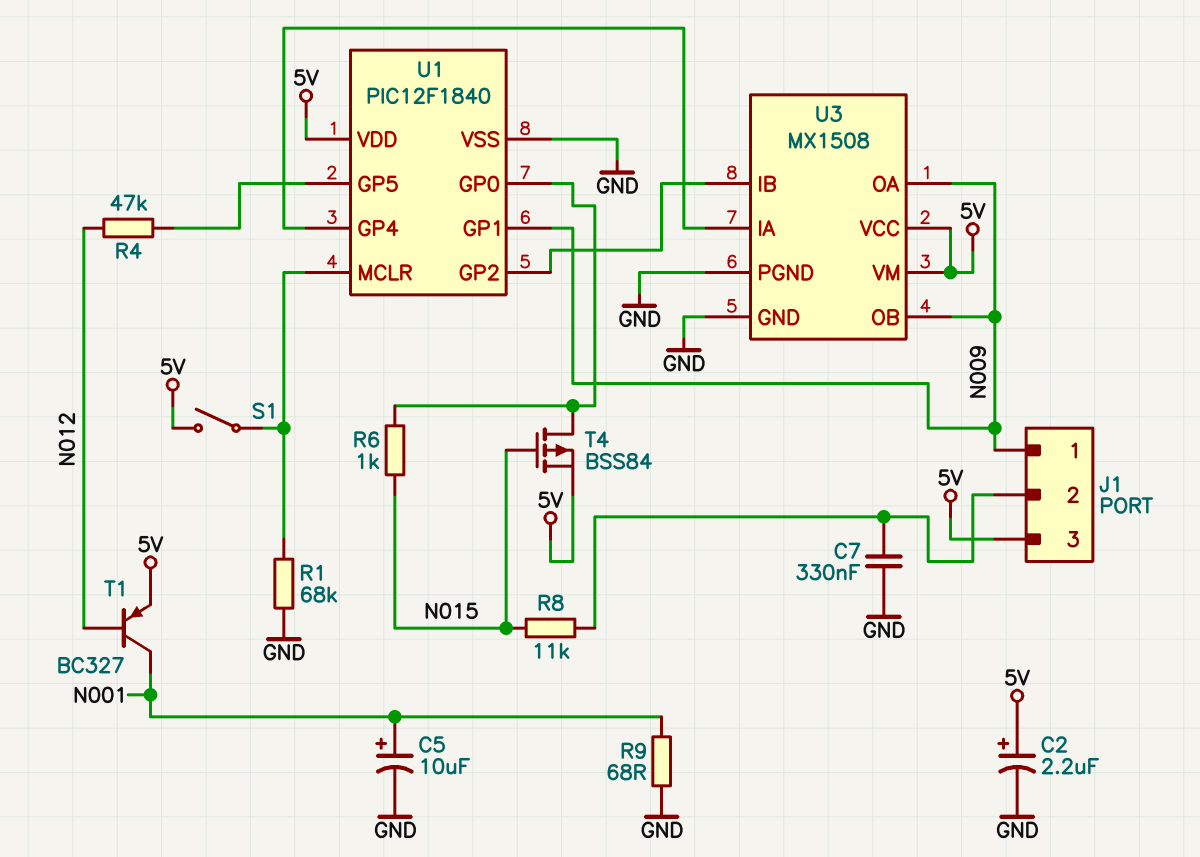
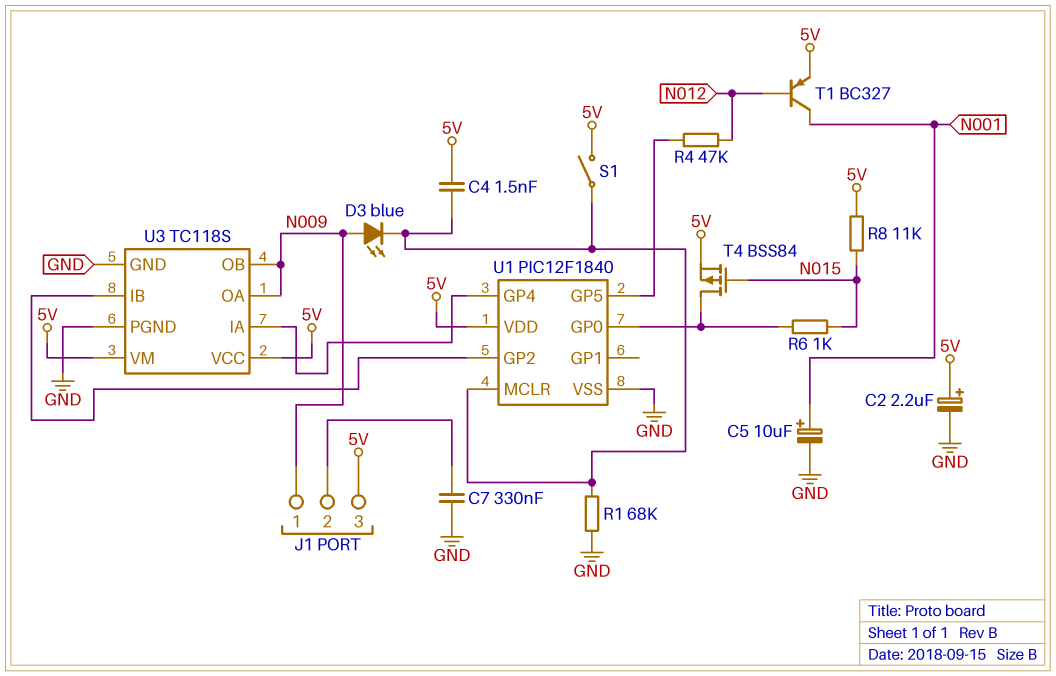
C4: none -> 1.5nF (5V, U1/MCLR)
D3: none -> LED blue (A N009, K U1/MCLR)
R8: 11k (J1/2, N015) -> 11k (5V, N015)
R9: 68 (GND, N001) -> none
U1 pin GP1: N009 -> none
U3: MX1508 -> TC118S

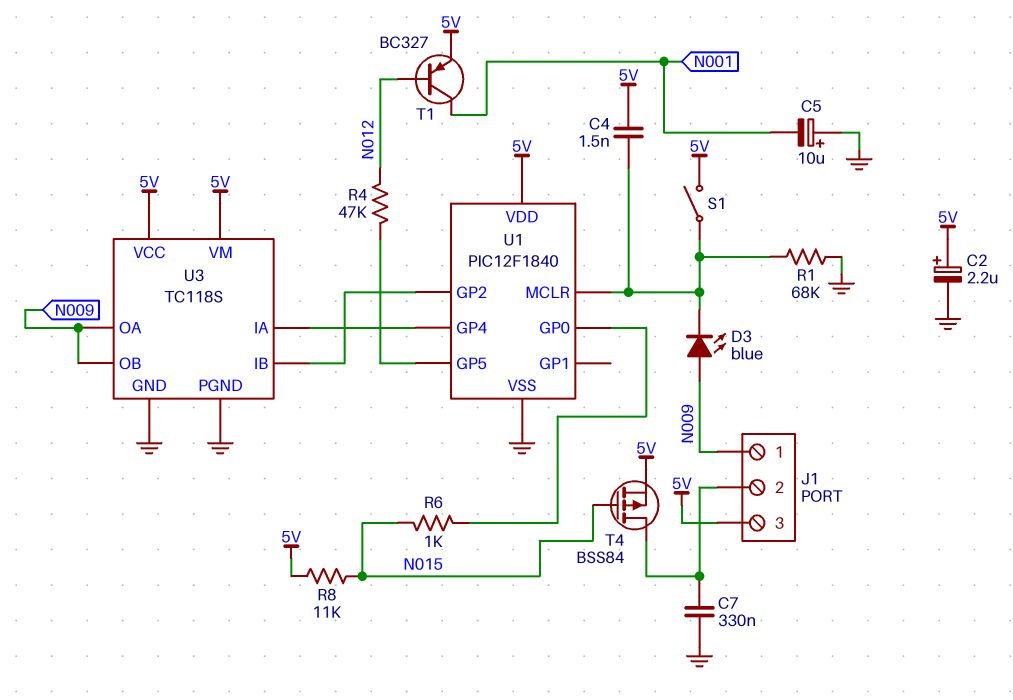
C5: 10uF (plus N001, minus GND) -> 10uF (plus GND, minus N001)
T4: PMOS BSS84 (G N015, D U1/GP0, S 5V) -> PMOS BSS84 (G N015, D J1/2, S 5V)

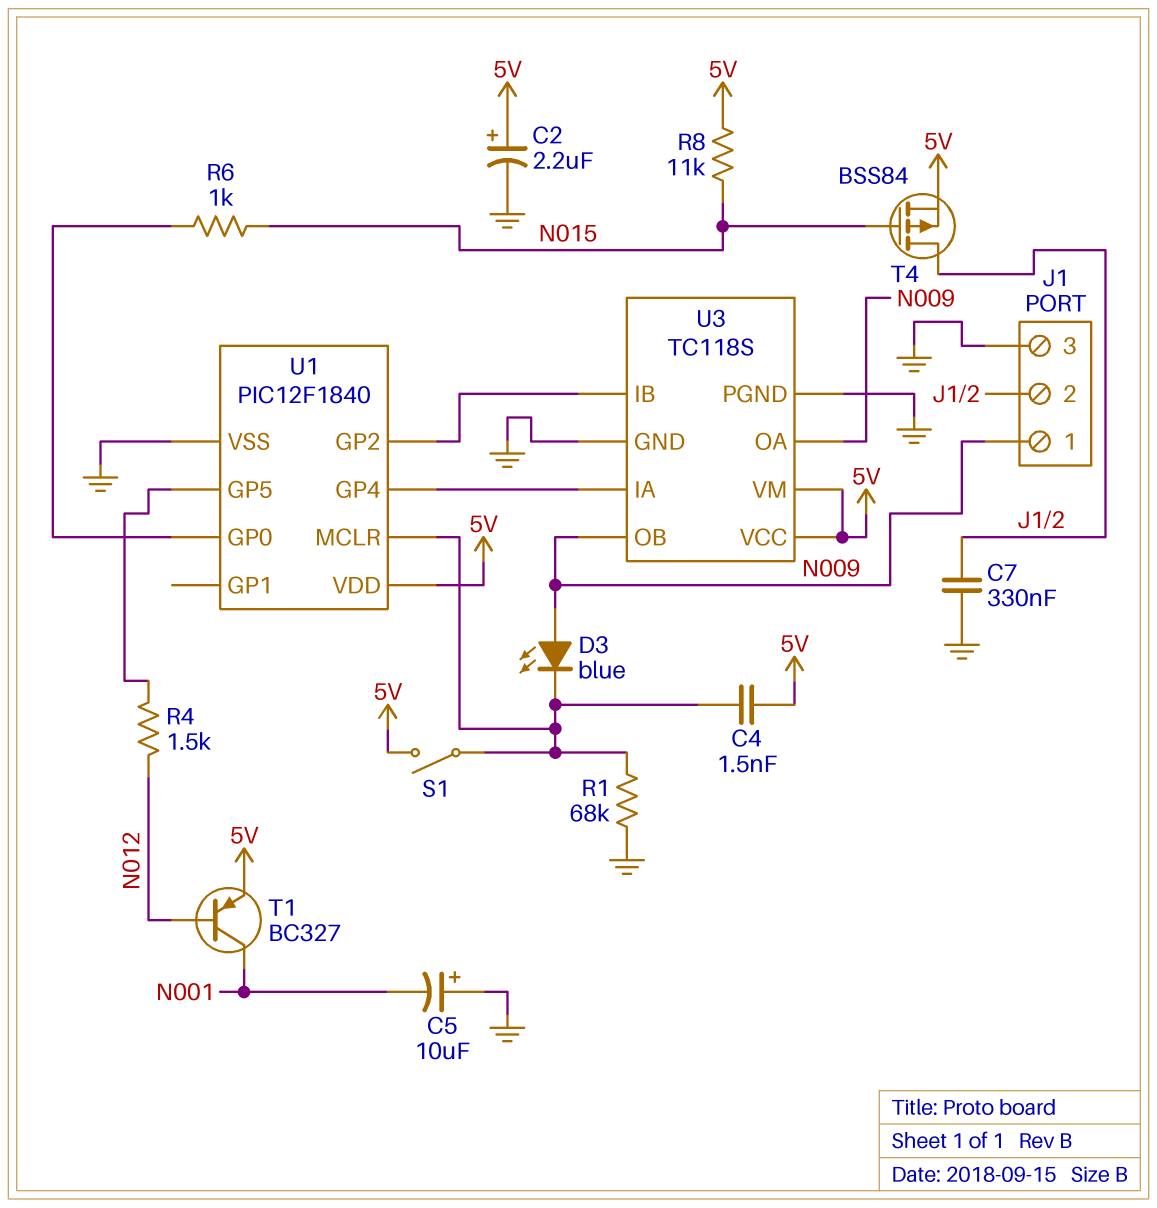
J1 pin 3: 5V -> GND
R4: 47k (N012, U1/GP5) -> 1.5k (N012, U1/GP5)

